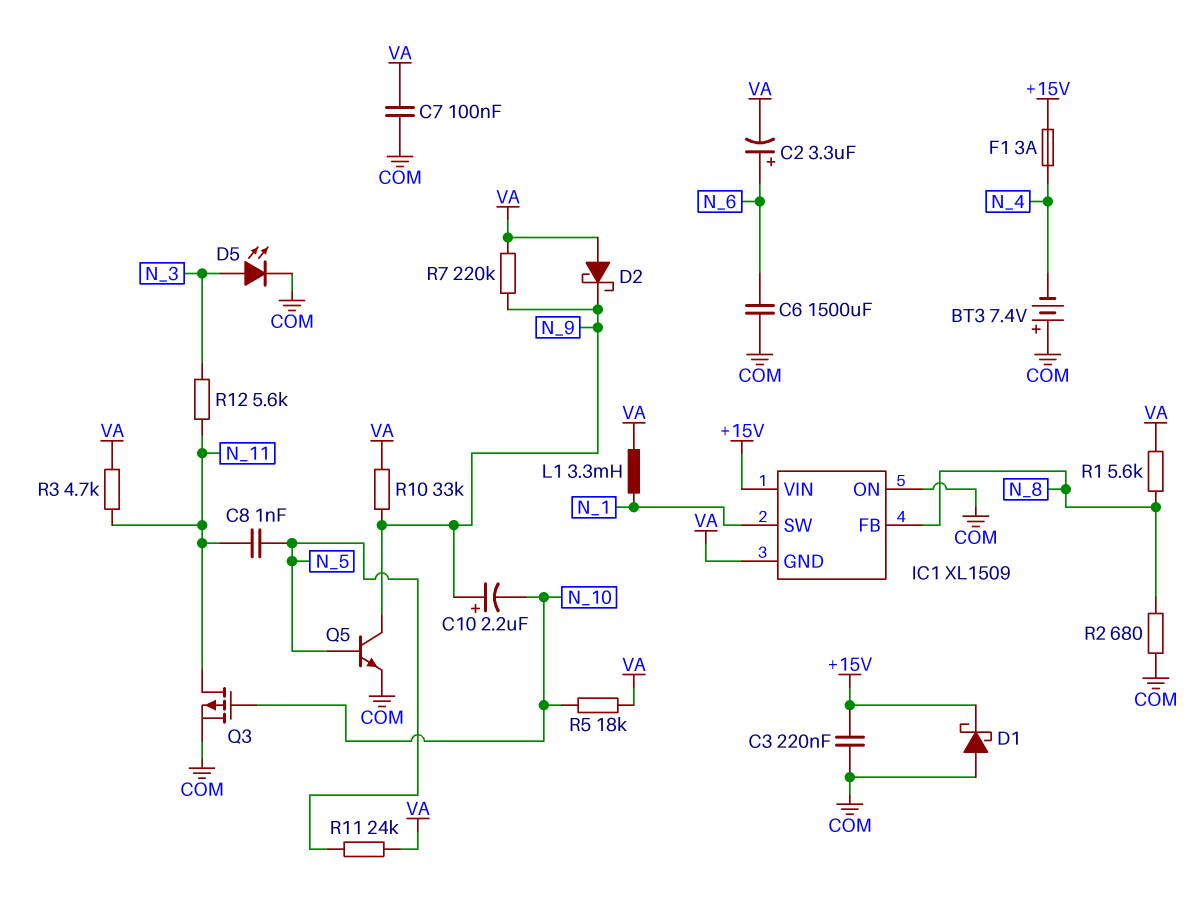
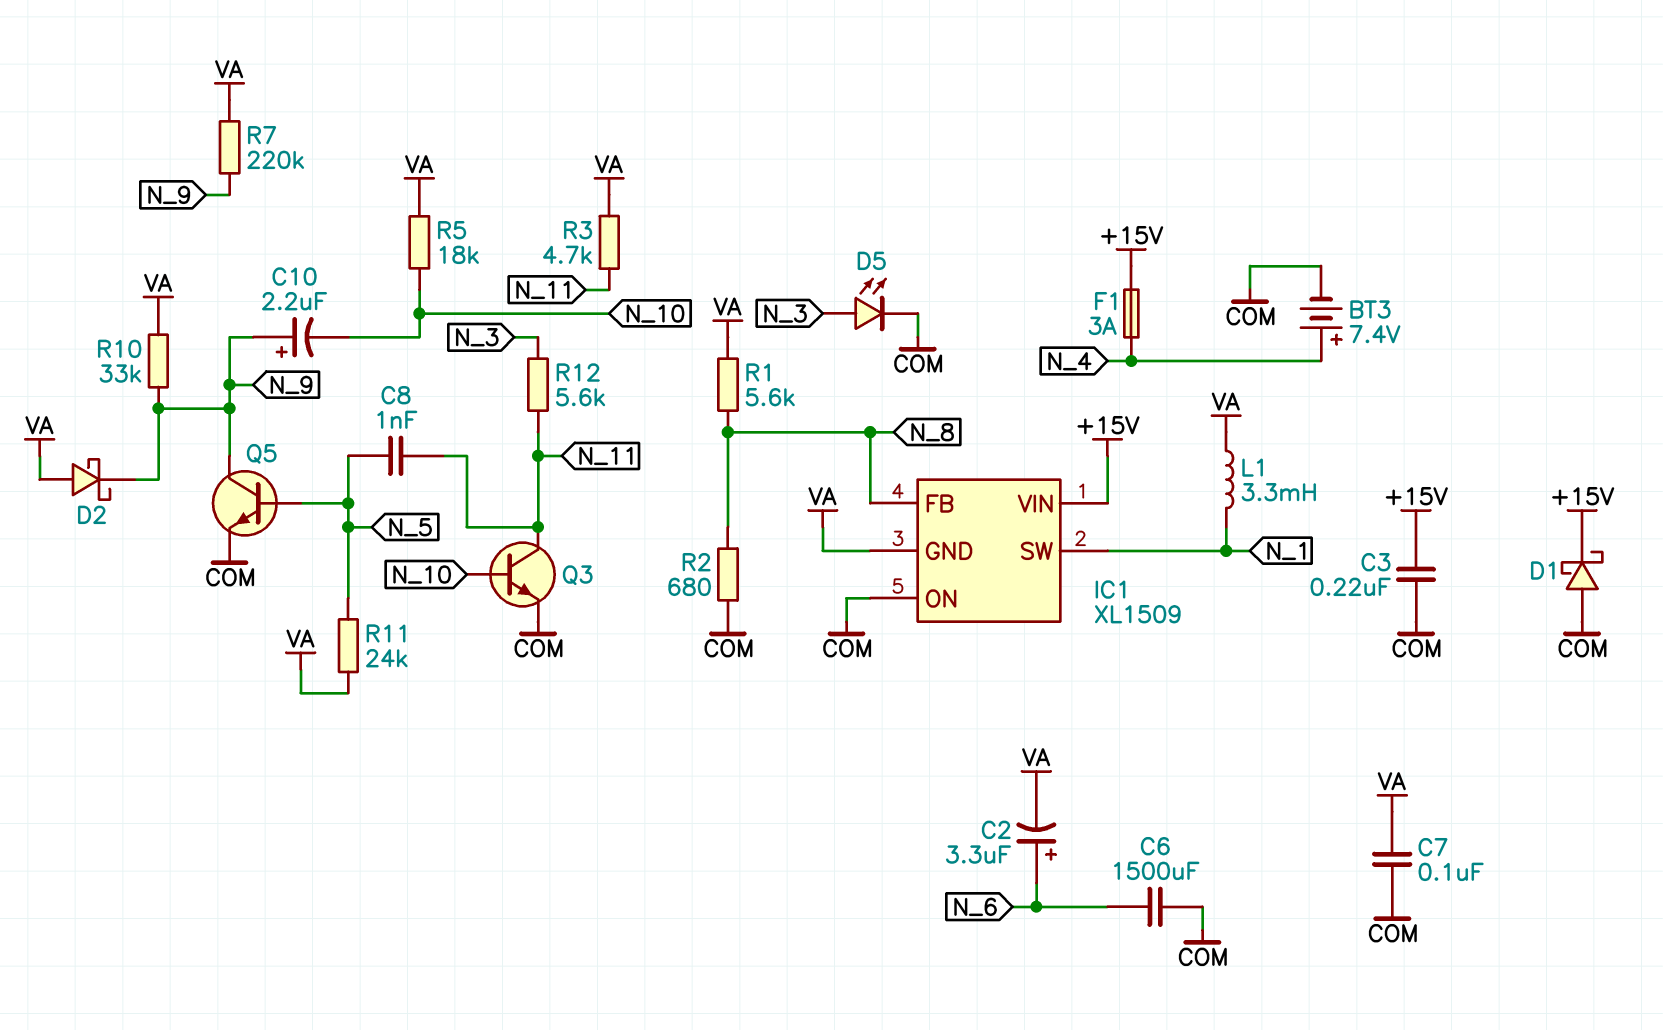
BT3: 7.4V (plus COM, minus N_4) -> 7.4V (plus N_4, minus COM)
Q3: PMOS (G N_10, D N_11, S COM) -> NPN (B N_10, C N_11, E COM)

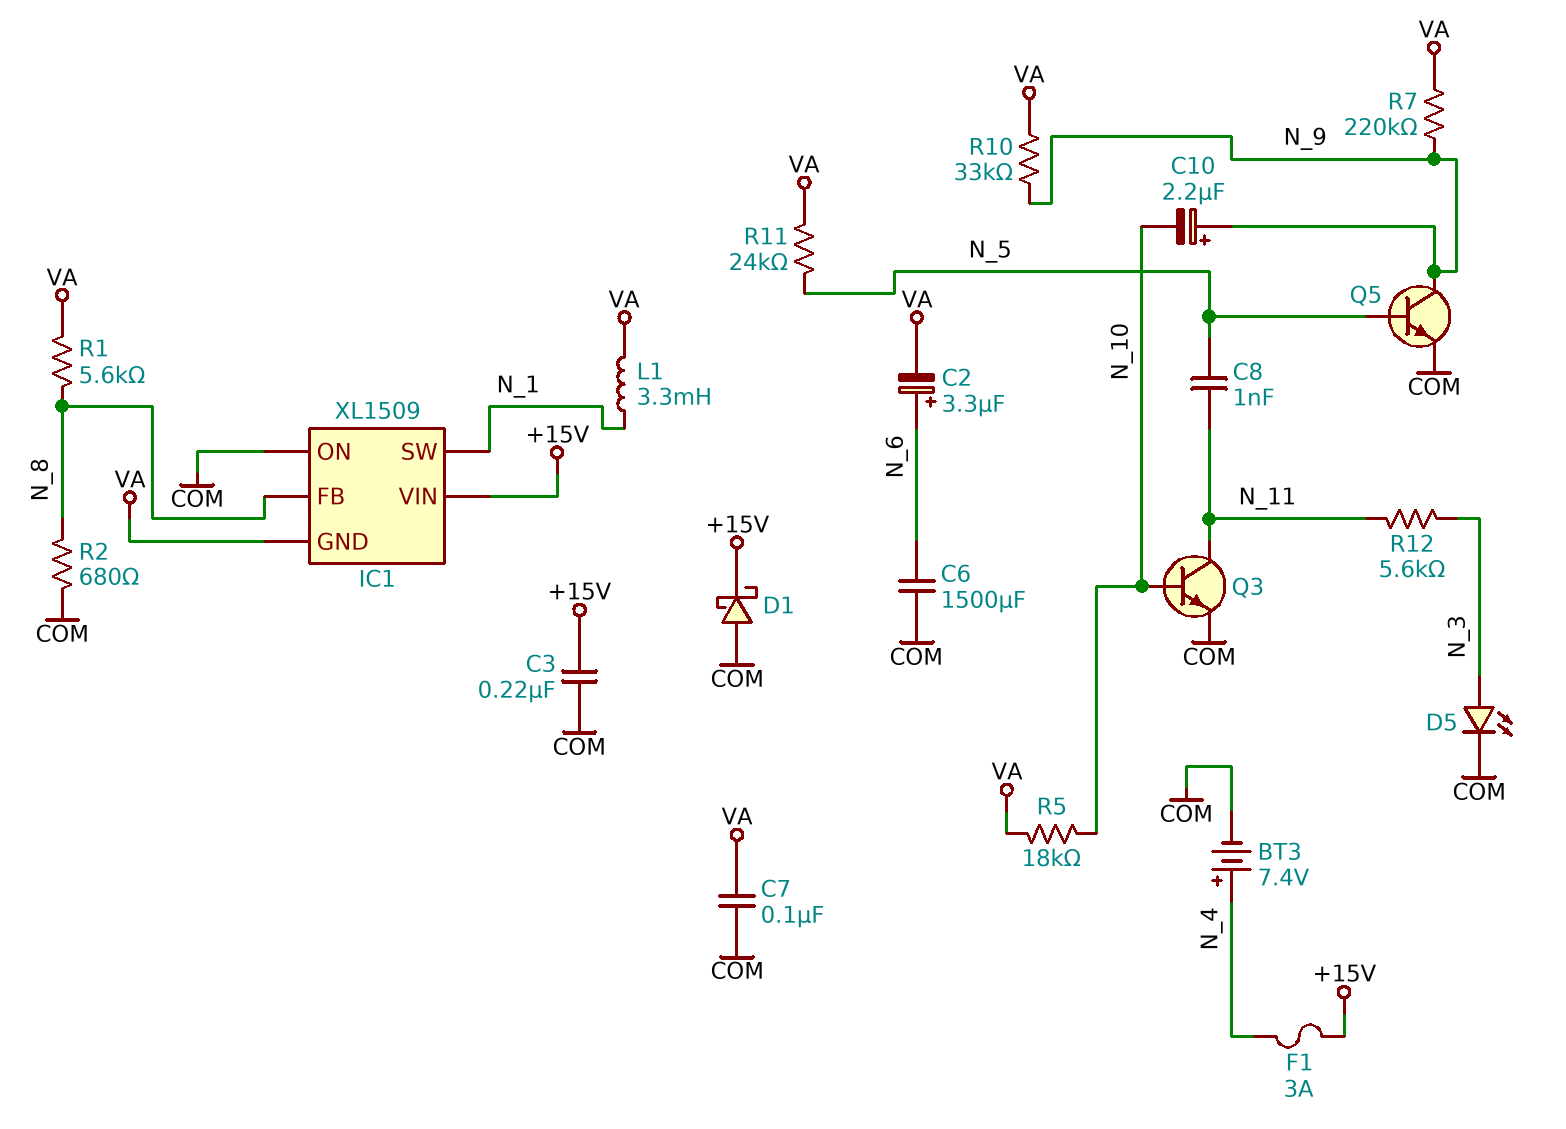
D2: schottky (A VA, K N_9) -> none
R3: 4.7k (N_11, VA) -> none

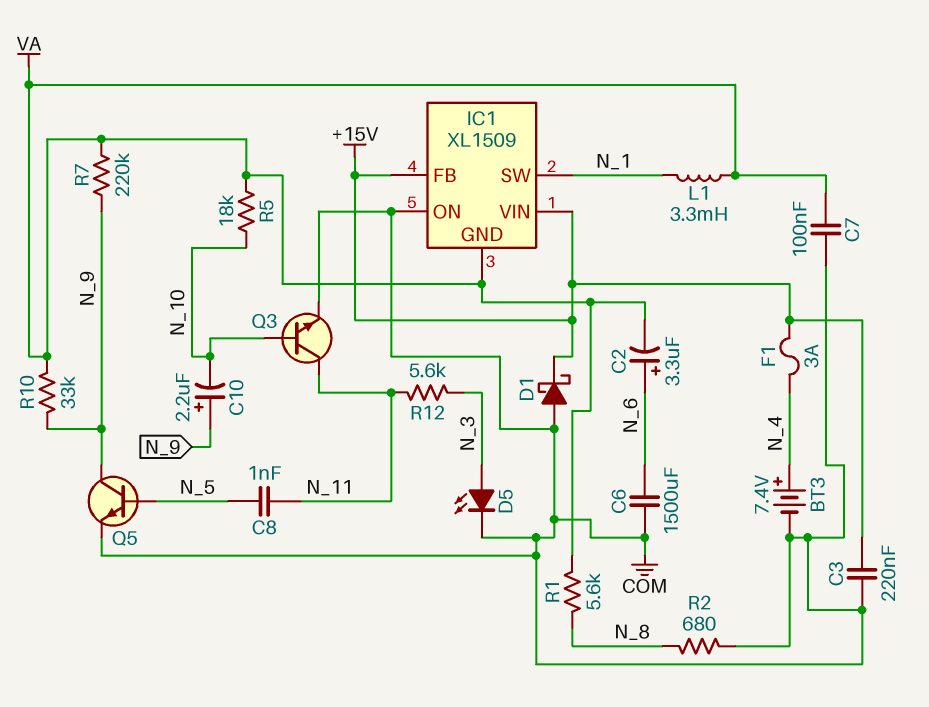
IC1 pin FB: N_8 -> +15V
R11: 24k (N_5, VA) -> none

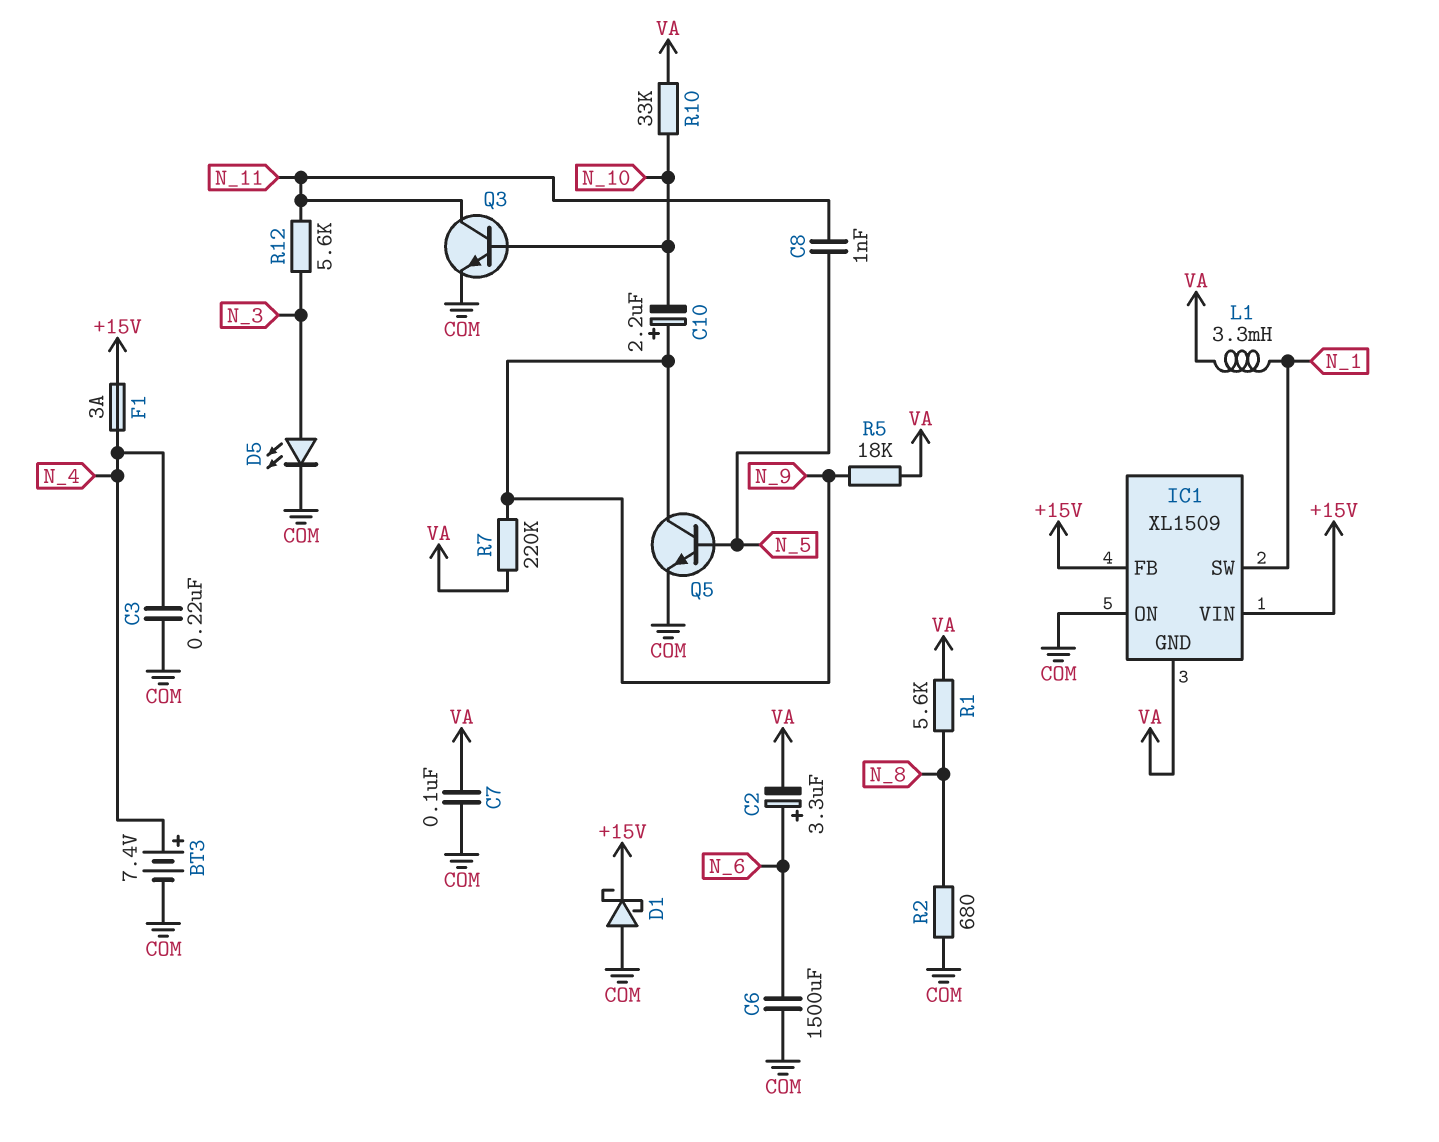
C3: 220nF (+15V, COM) -> 220nF (COM, N_4)
R5: 18k (N_10, VA) -> 18k (N_9, VA)
R10: 33k (N_9, VA) -> 33k (N_10, VA)

